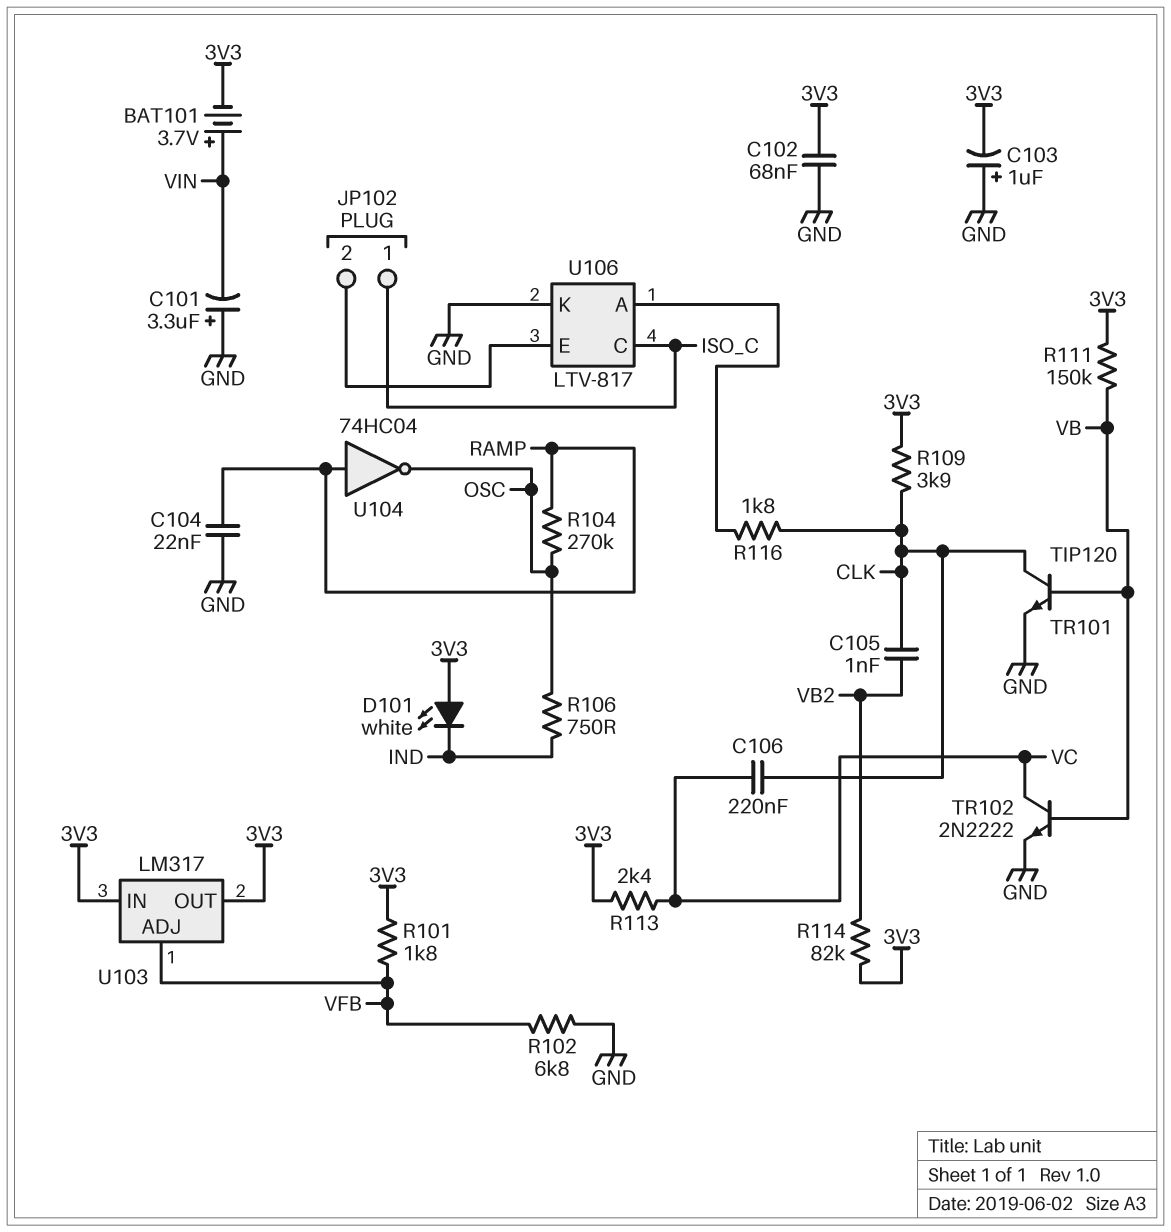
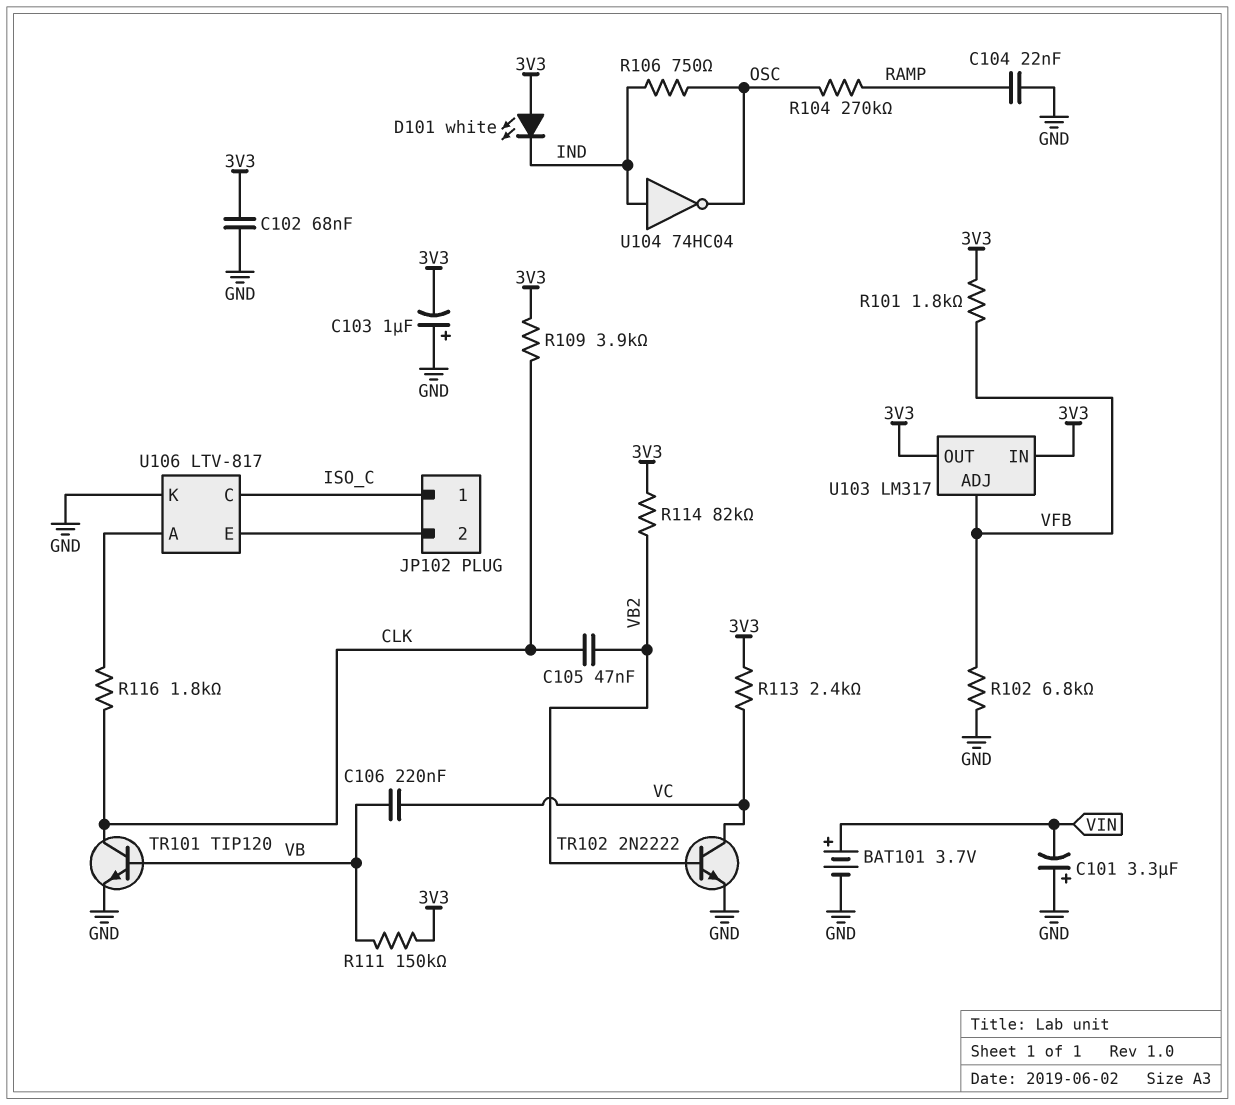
BAT101: 3.7V (plus VIN, minus 3V3) -> 3.7V (plus VIN, minus GND)
C105: 1nF (CLK, VB2) -> 47nF (CLK, VB2)
C106: 220nF (CLK, VC) -> 220nF (VB, VC)
TR102: NPN 2N2222 (B VB, C VC, E GND) -> NPN 2N2222 (B VB2, C VC, E GND)
U104: NOT 74HC04 (in RAMP, out OSC) -> NOT 74HC04 (in IND, out OSC)

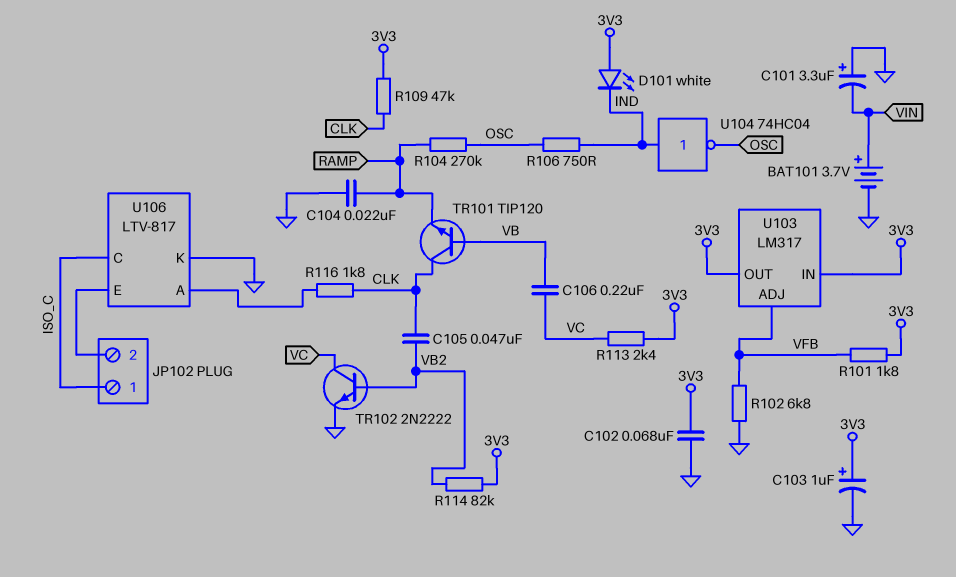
C103: 1uF (plus GND, minus 3V3) -> 1uF (plus 3V3, minus GND)
R109: 3.9k (3V3, CLK) -> 47k (3V3, CLK)
R111: 150k (3V3, VB) -> none
TR101: NPN TIP120 (B VB, C CLK, E GND) -> NPN TIP120 (B VB, C CLK, E RAMP)

